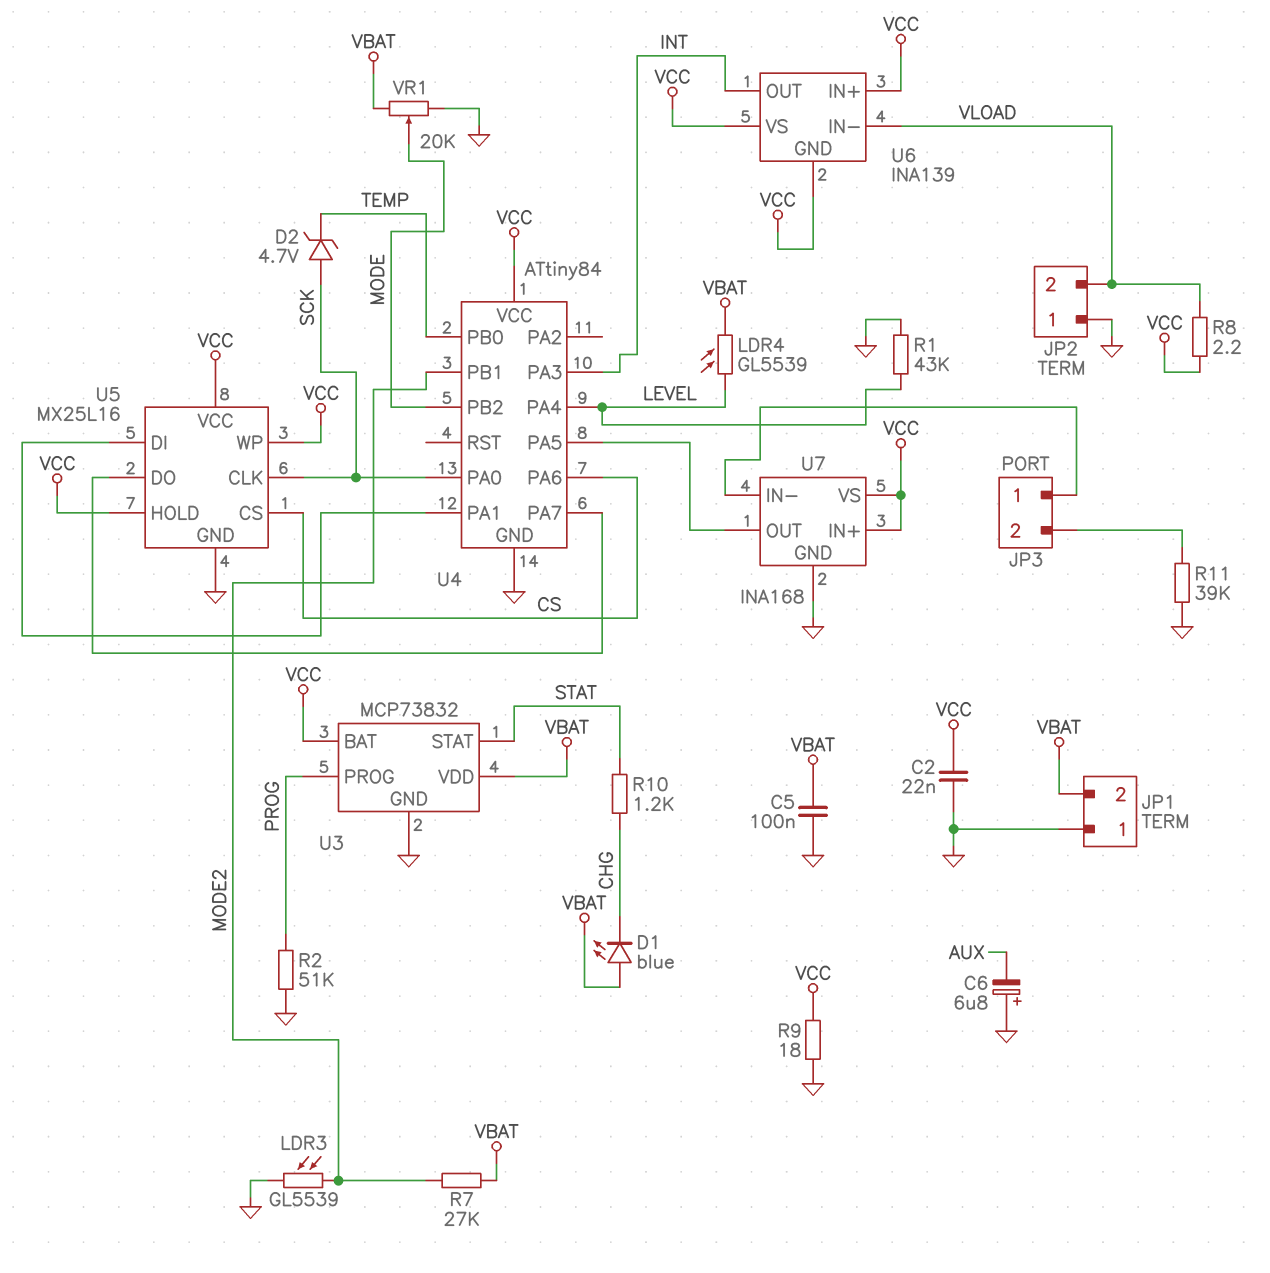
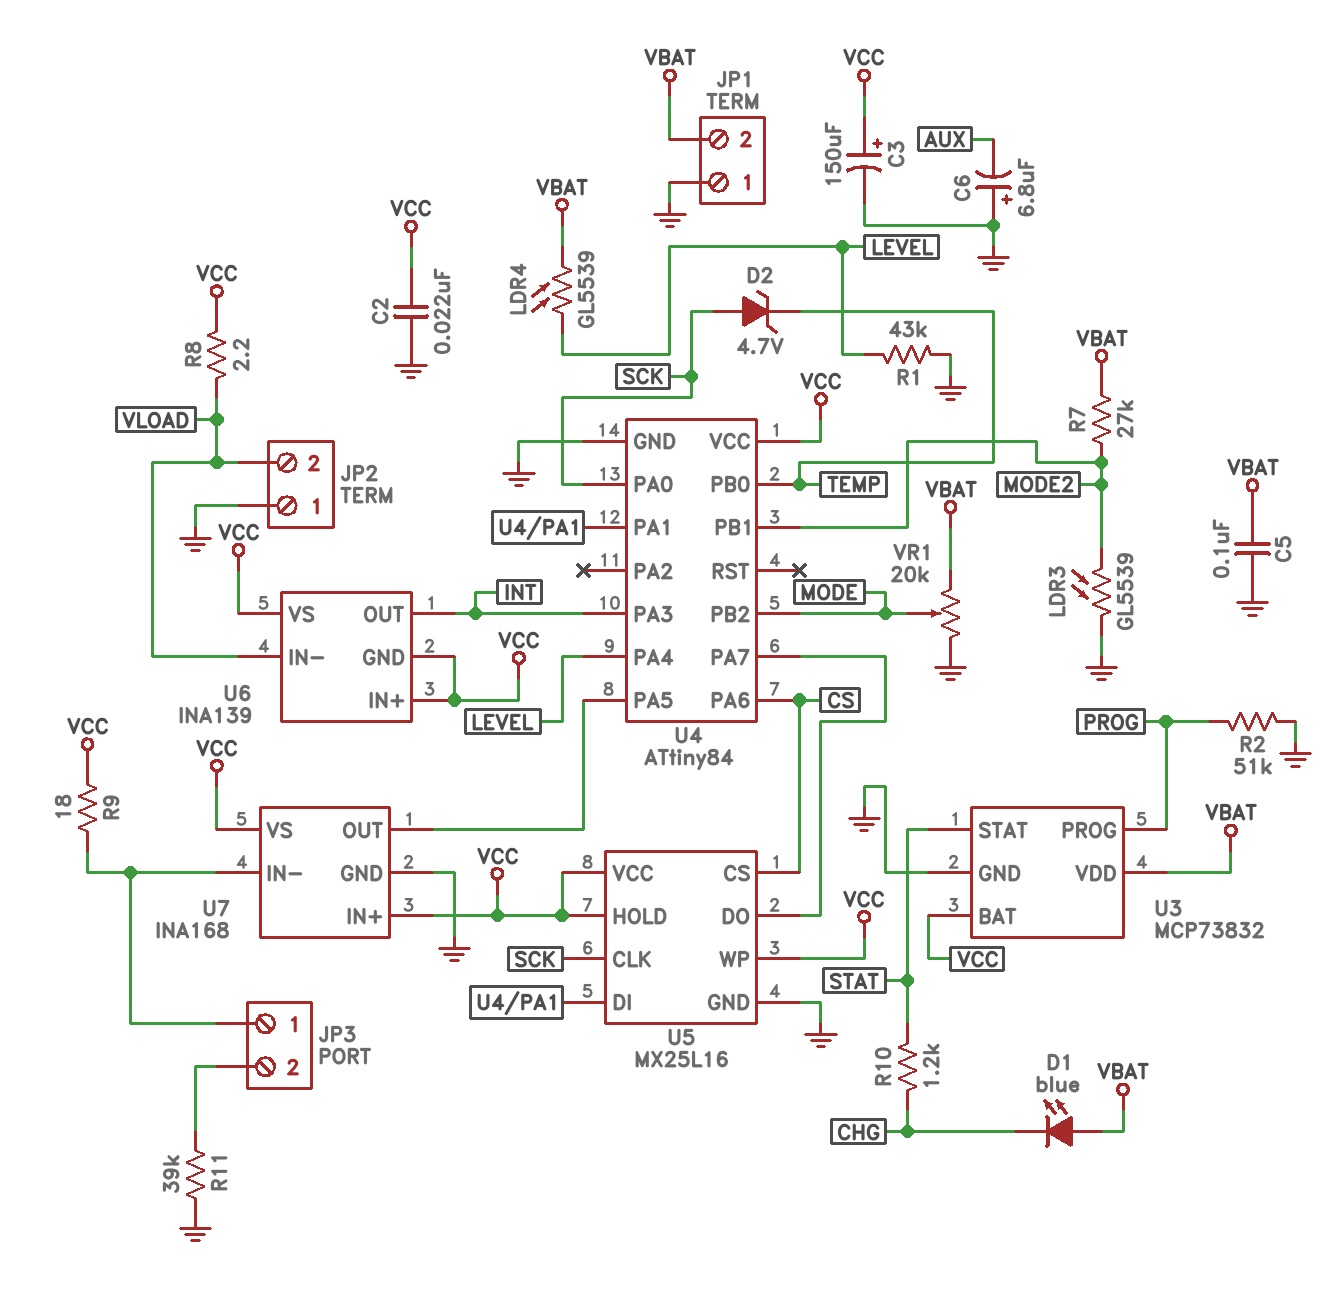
C3: none -> 150uF (plus VCC, minus GND)
R9: 18 (GND, VCC) -> 18 (JP3/1, VCC)

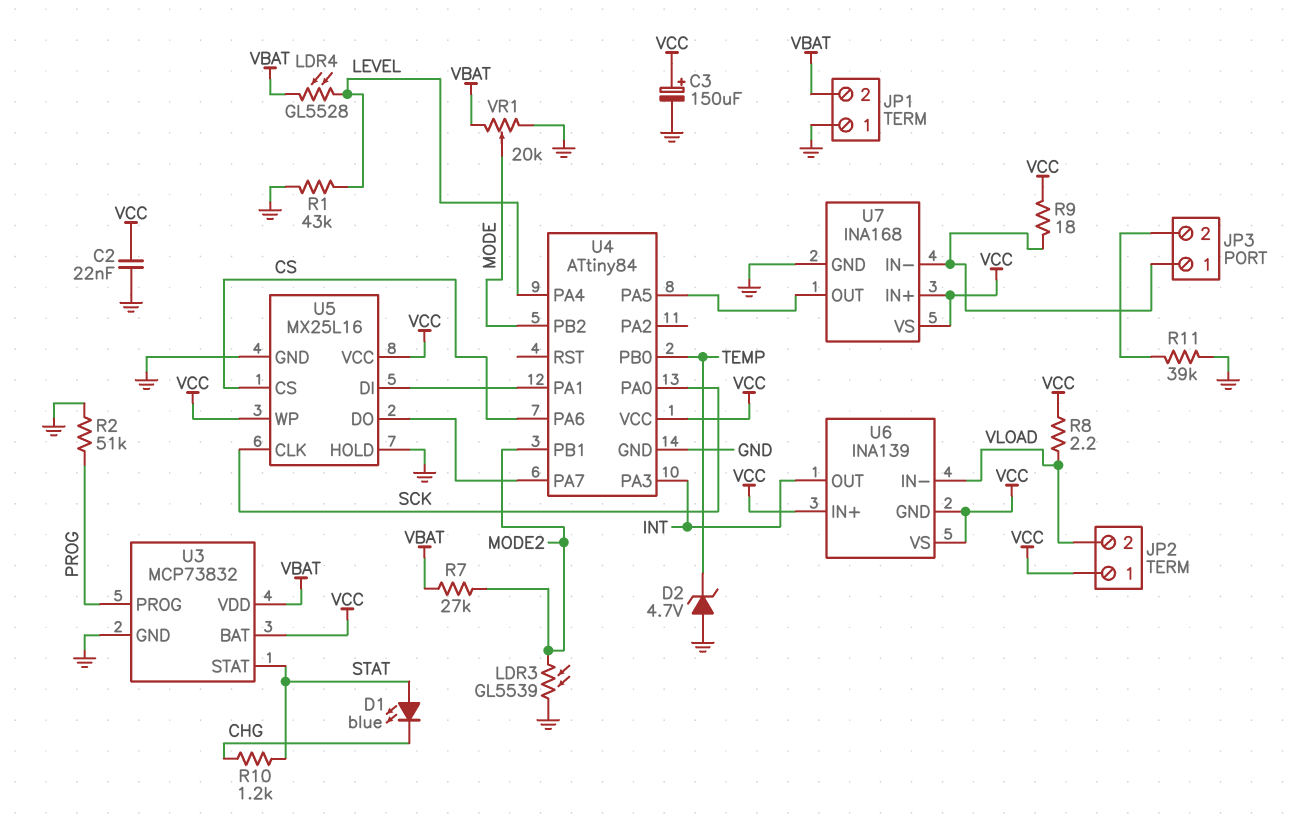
C5: 100nF (GND, VBAT) -> none
C6: 6.8uF (plus GND, minus AUX) -> none
D1: LED blue (A VBAT, K CHG) -> LED blue (A STAT, K CHG)
D2: zener 4.7V (A SCK, K TEMP) -> zener 4.7V (A GND, K TEMP)
JP2 pin 1: GND -> VCC
LDR4: GL5539 (LEVEL, VBAT) -> GL5528 (LEVEL, VBAT)
U5 pin HOLD: VCC -> GND

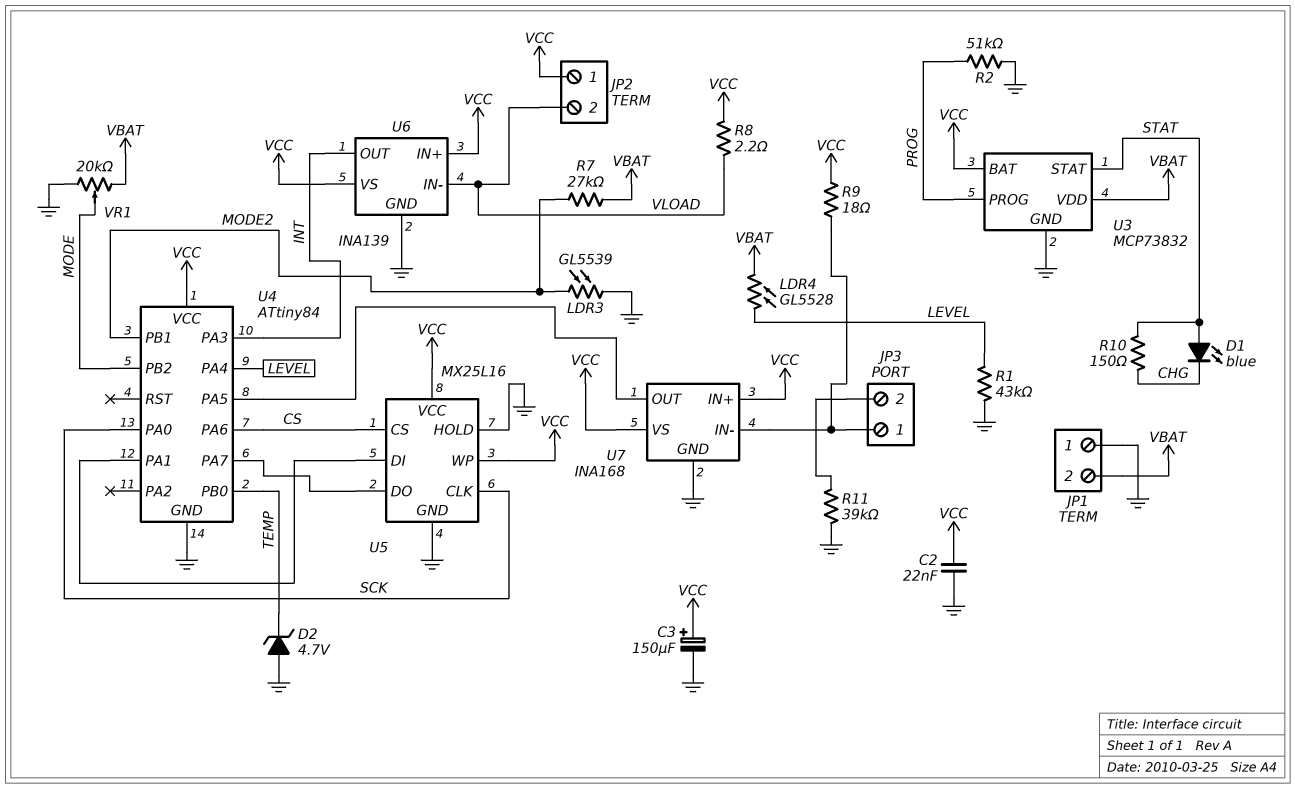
R10: 1.2k (CHG, STAT) -> 150 (CHG, STAT)
U6 pin GND: VCC -> GND

